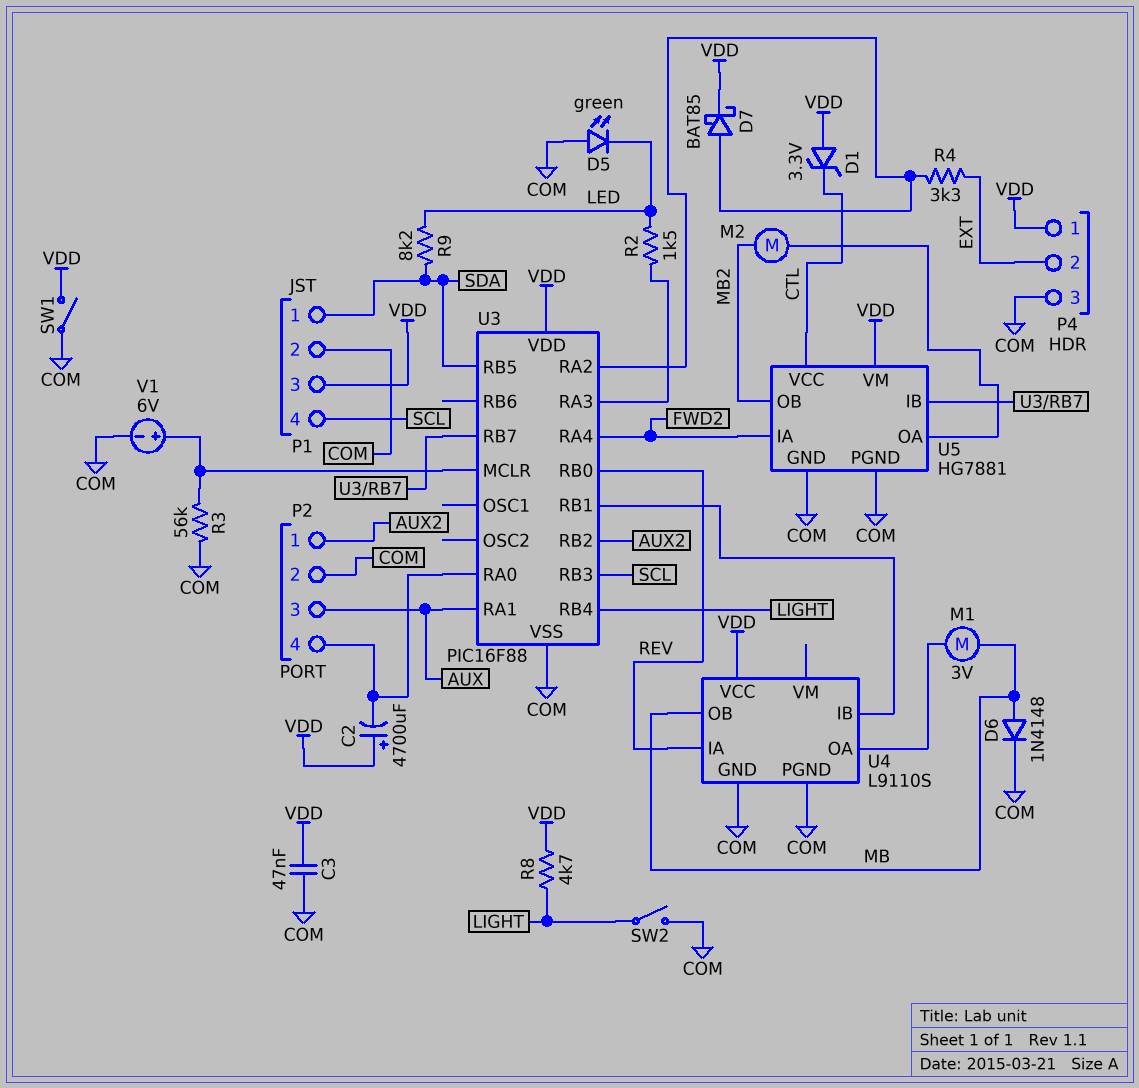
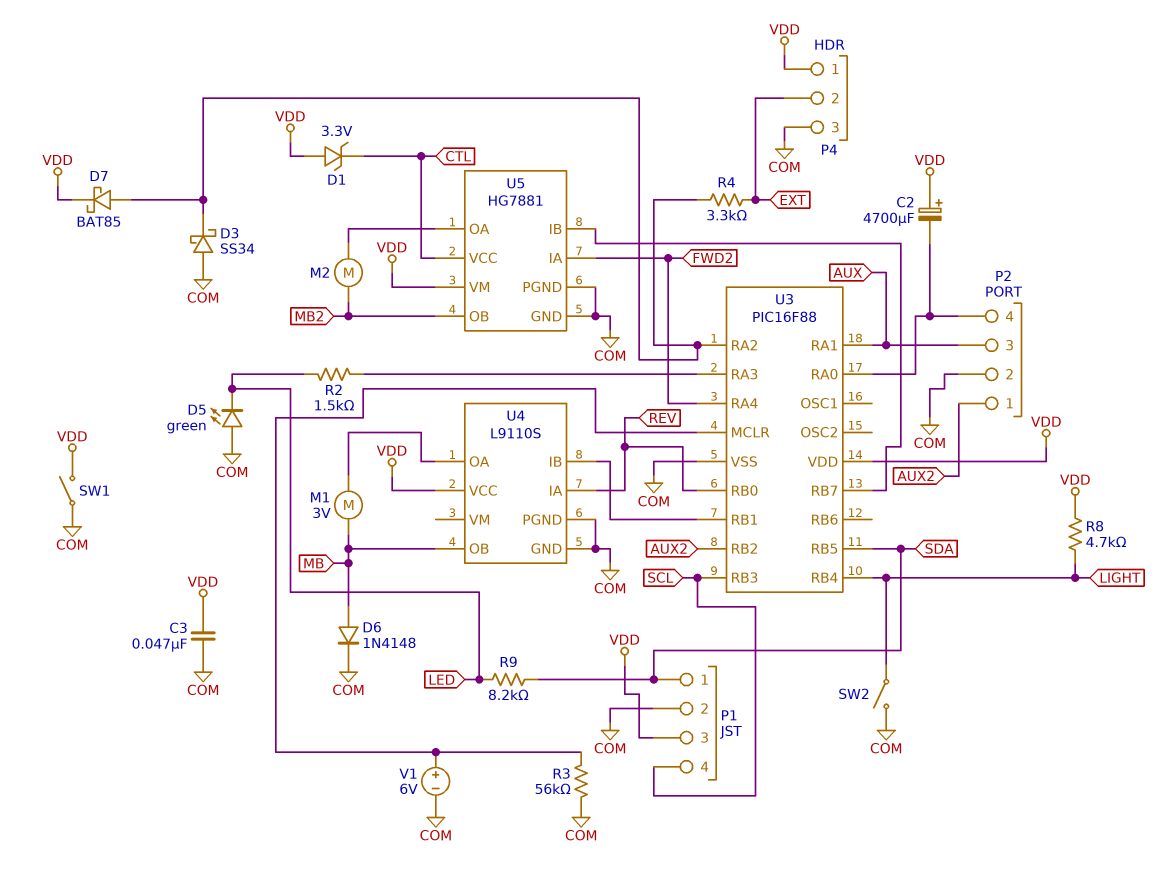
D3: none -> schottky SS34 (A COM, K U3/RA2)

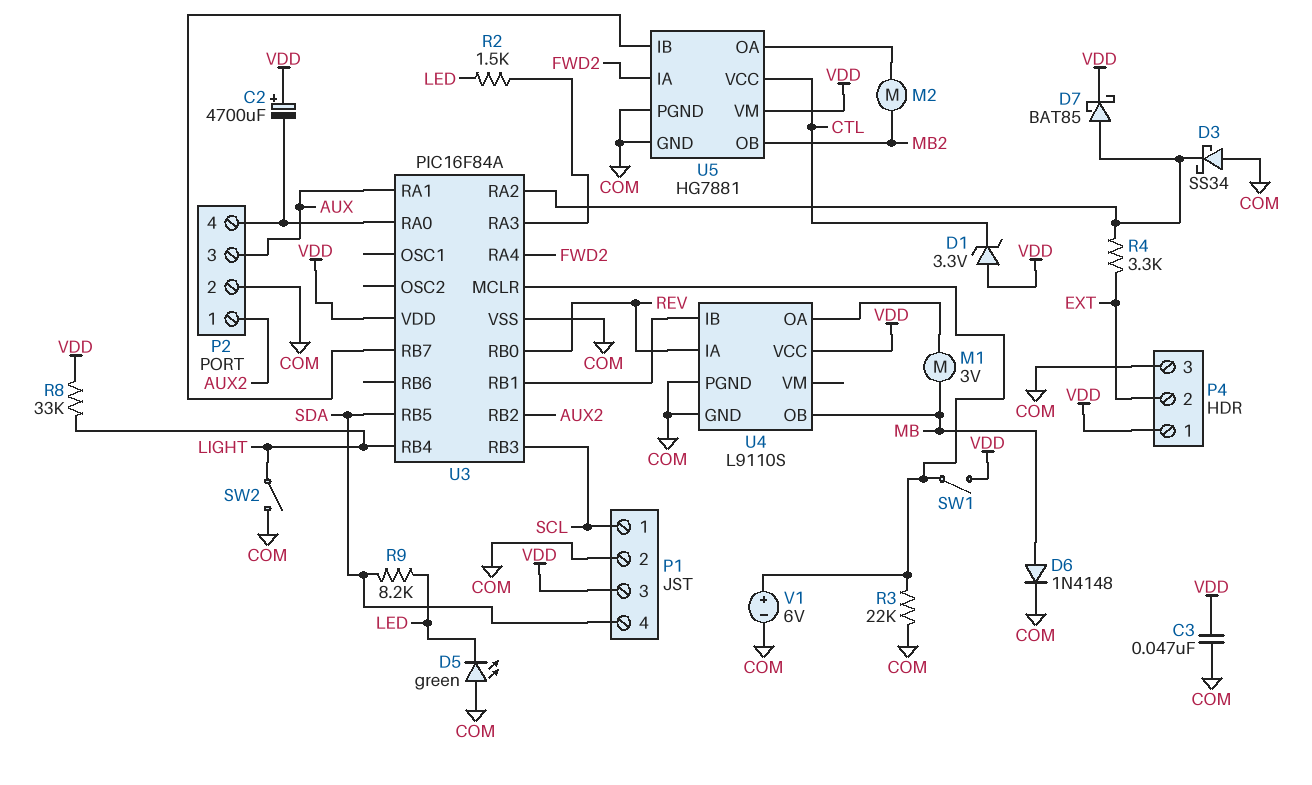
P1 pin 1: SDA -> SCL
P1 pin 4: SCL -> SDA
R3: 56k (COM, U3/MCLR) -> 22k (COM, U3/MCLR)
R8: 4.7k (LIGHT, VDD) -> 33k (LIGHT, VDD)
SW1: switch (COM, VDD) -> switch (U3/MCLR, VDD)
U3: PIC16F88 -> PIC16F84A

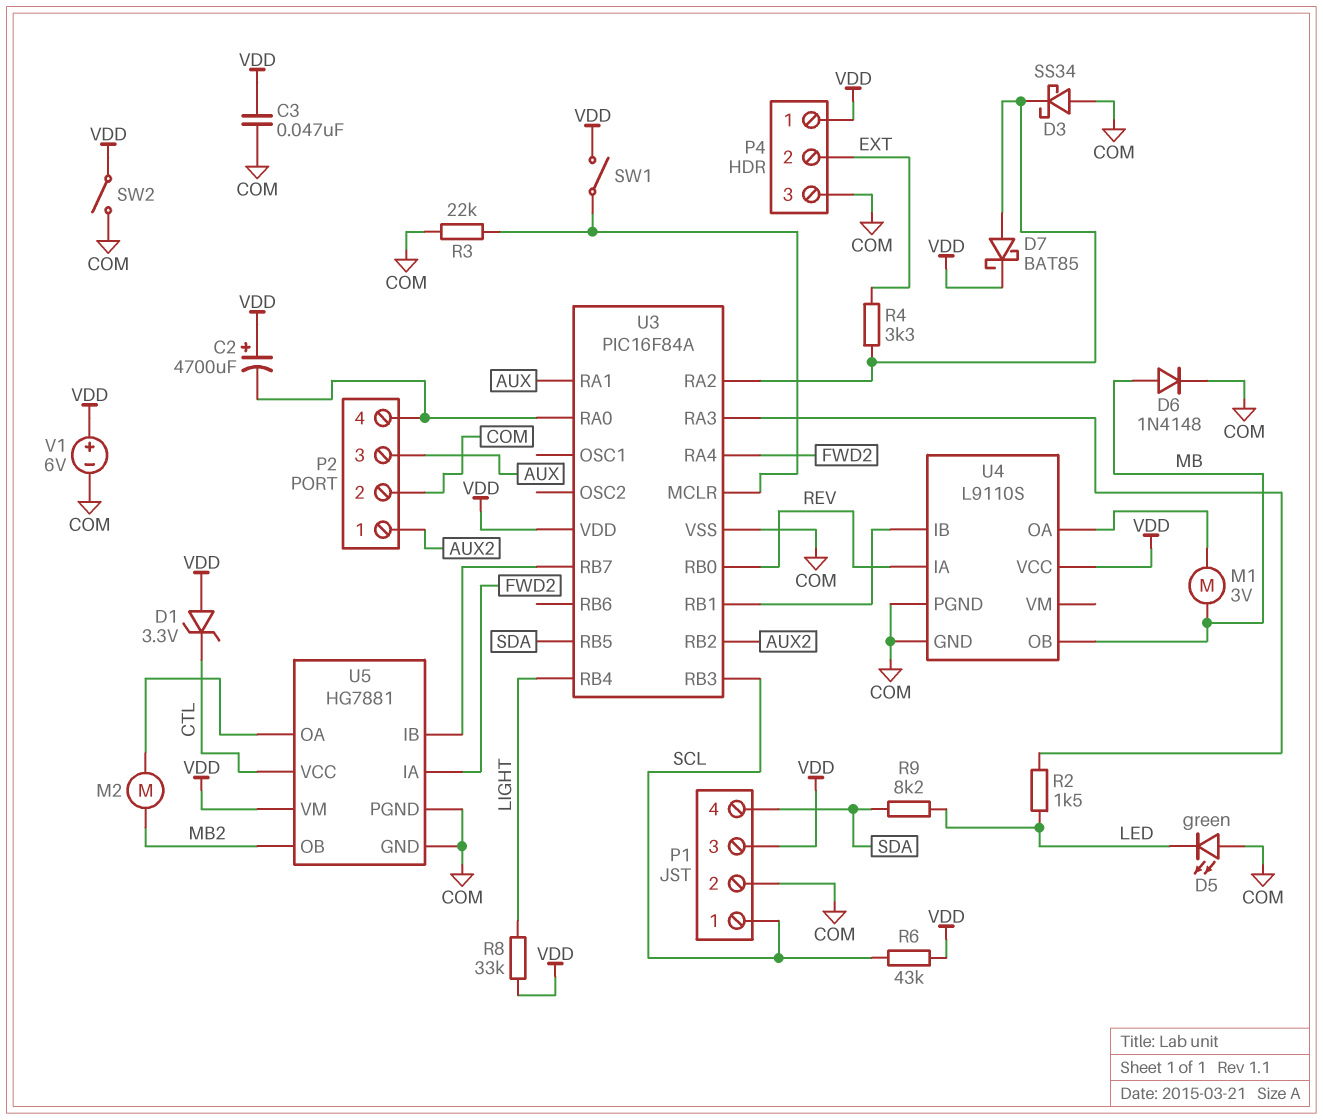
R6: none -> 43k (SCL, VDD)
SW2: switch (COM, LIGHT) -> switch (COM, VDD)
V1: 6V (plus U3/MCLR, minus COM) -> 6V (plus VDD, minus COM)

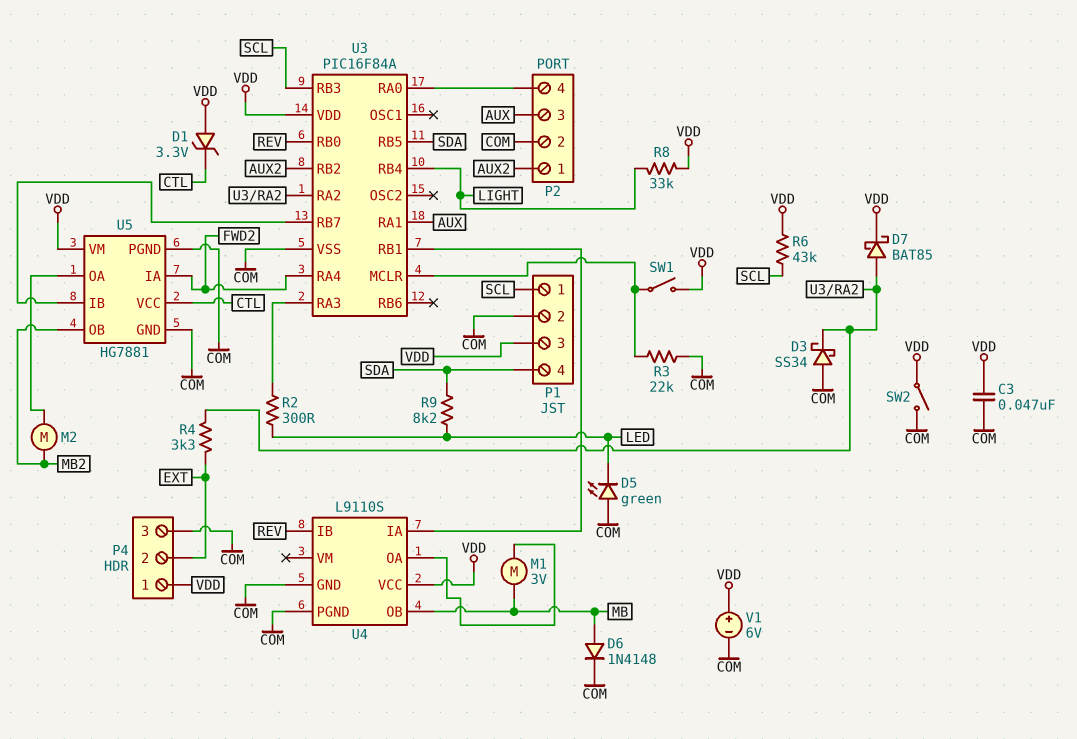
C2: 4700uF (plus VDD, minus P2/4) -> none
R2: 1.5k (LED, U3/RA3) -> 300 (LED, U3/RA3)
U4 pin IA: REV -> U3/RB1
U4 pin IB: U3/RB1 -> REV

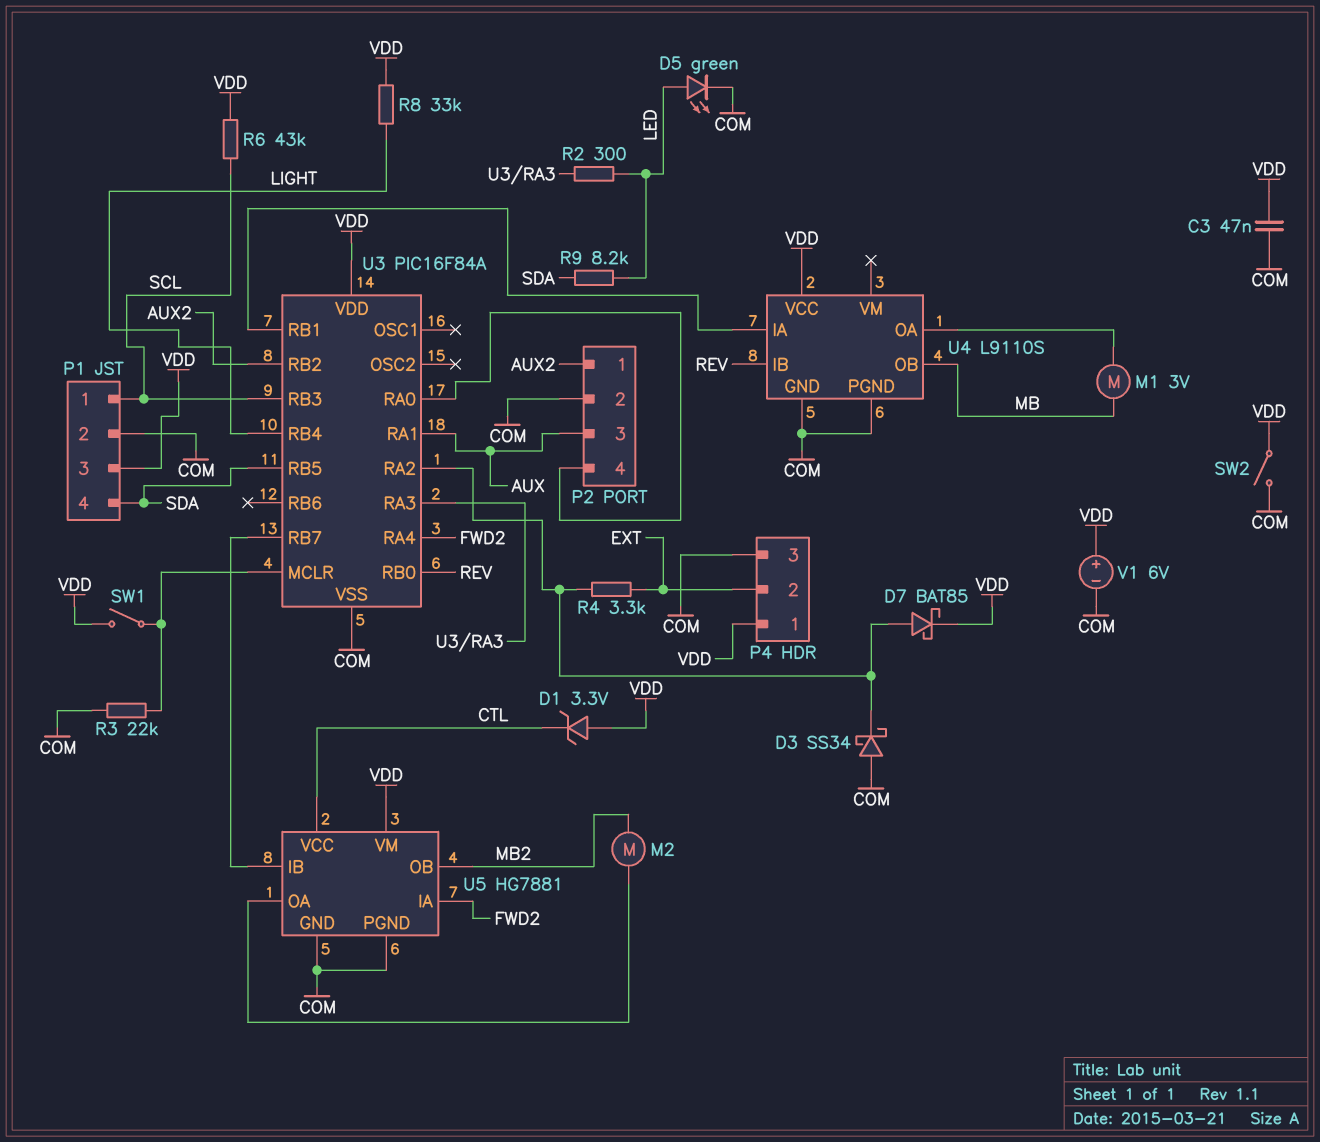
D5: LED green (A COM, K LED) -> LED green (A LED, K COM)
D6: diode 1N4148 (A MB, K COM) -> none

